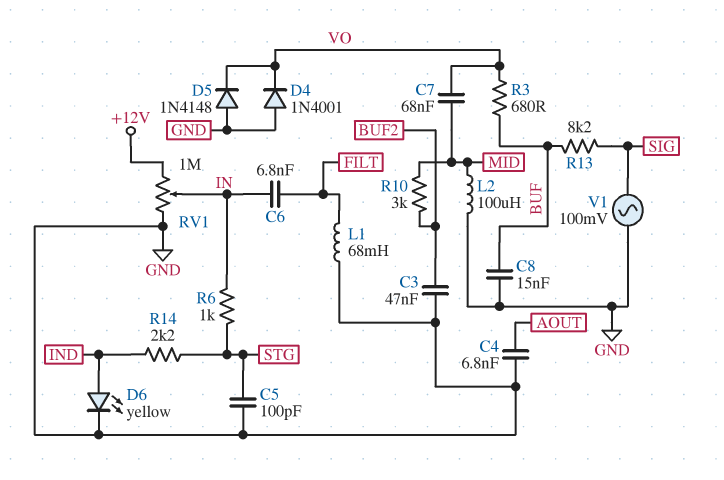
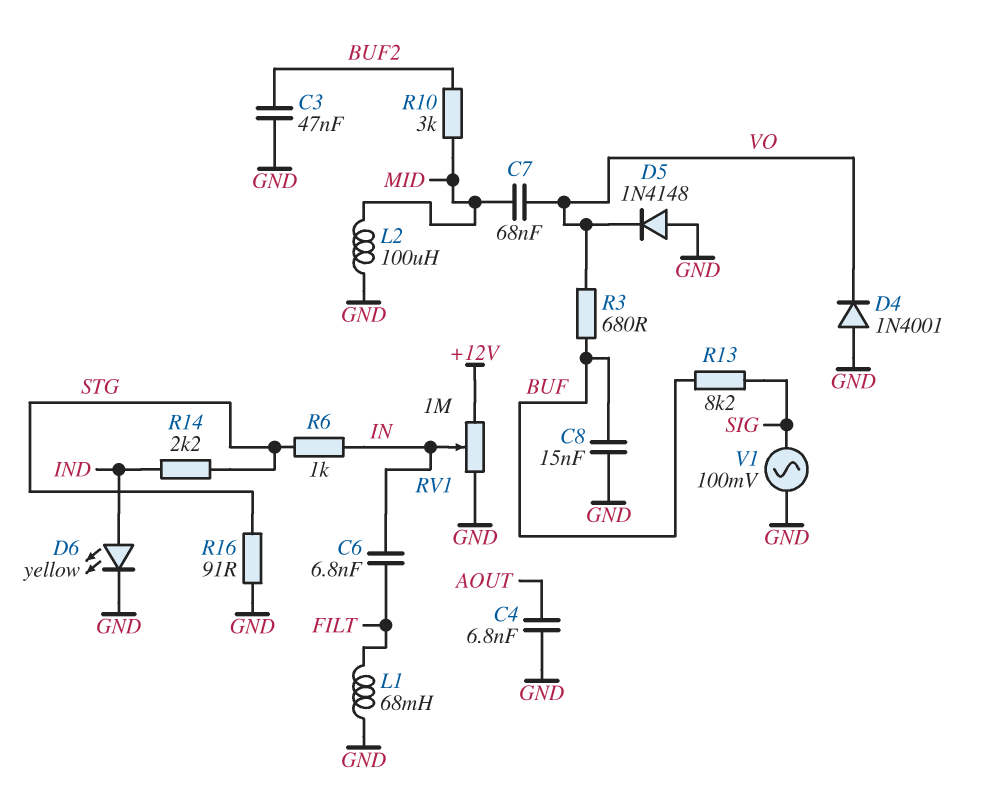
C5: 100pF (GND, STG) -> none
R16: none -> 91 (GND, STG)

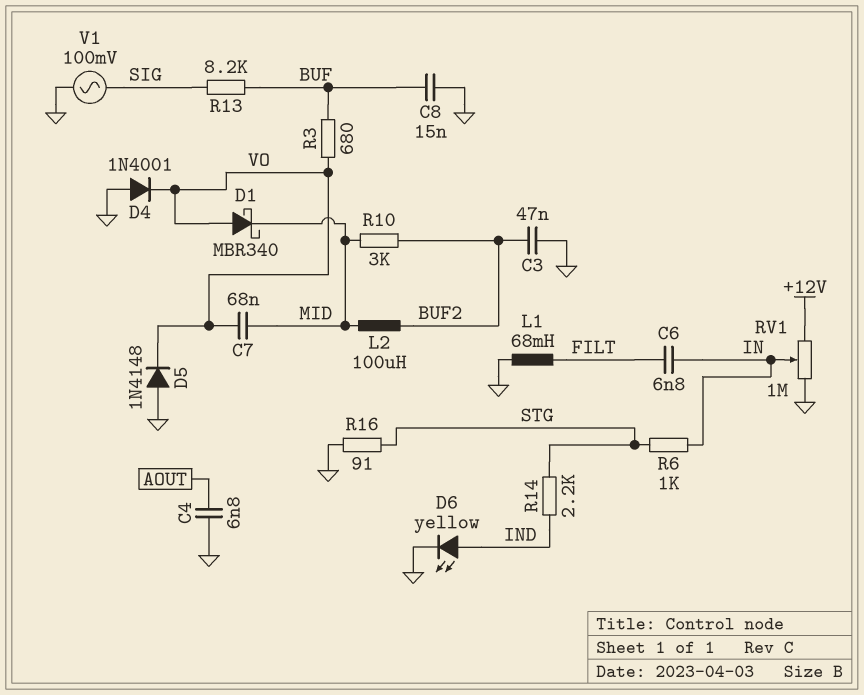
D1: none -> schottky MBR340 (A VO, K MID)
L2: 100uH (GND, MID) -> 100uH (BUF2, MID)

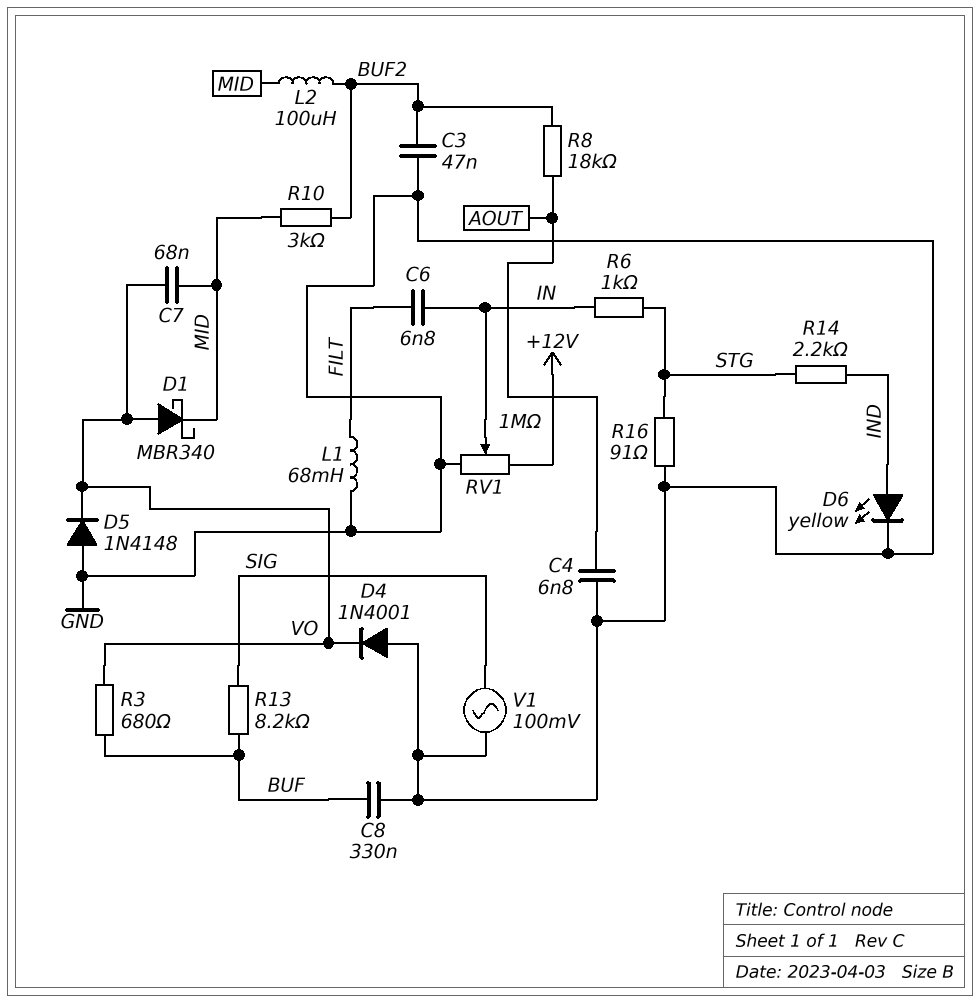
C8: 15nF (BUF, GND) -> 330nF (BUF, GND)
R8: none -> 18k (AOUT, BUF2)

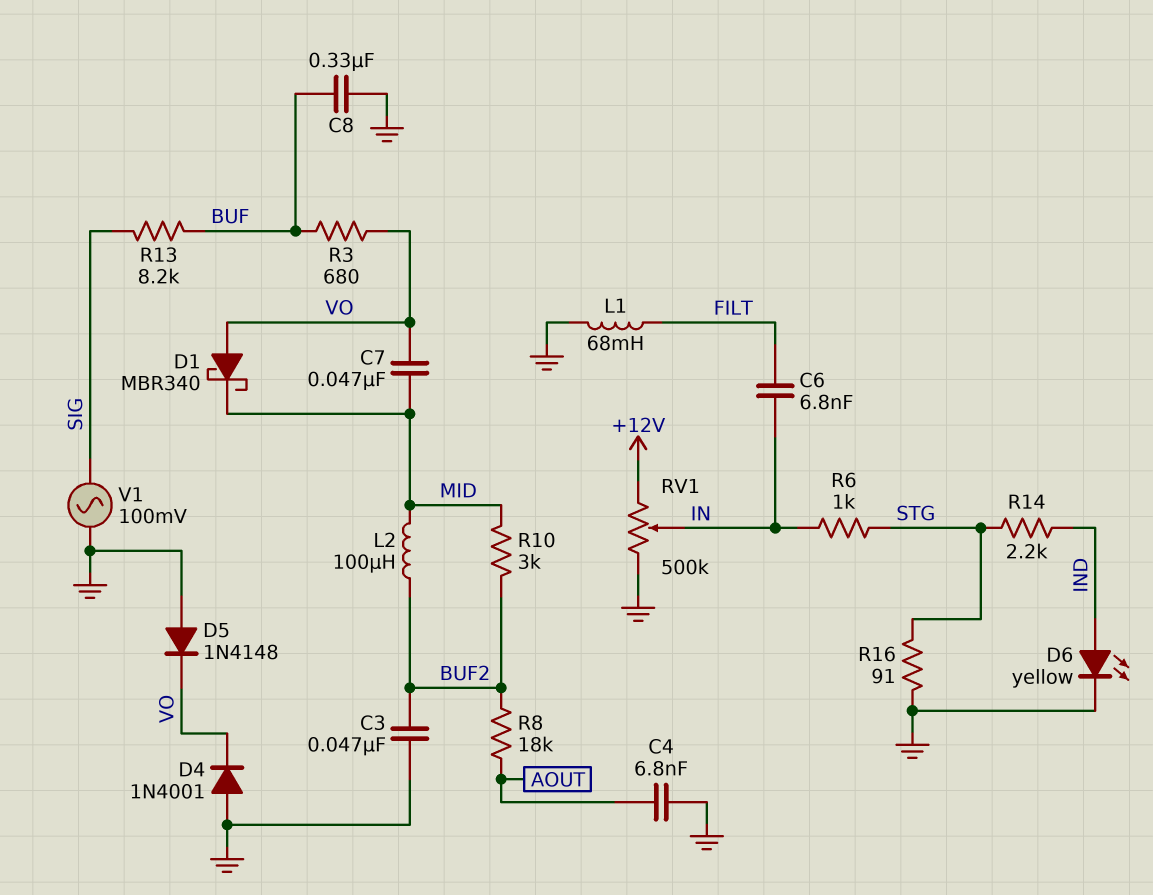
C7: 68nF (MID, VO) -> 47nF (MID, VO)
RV1: 1M (+12V, GND, wiper IN) -> 500k (+12V, GND, wiper IN)

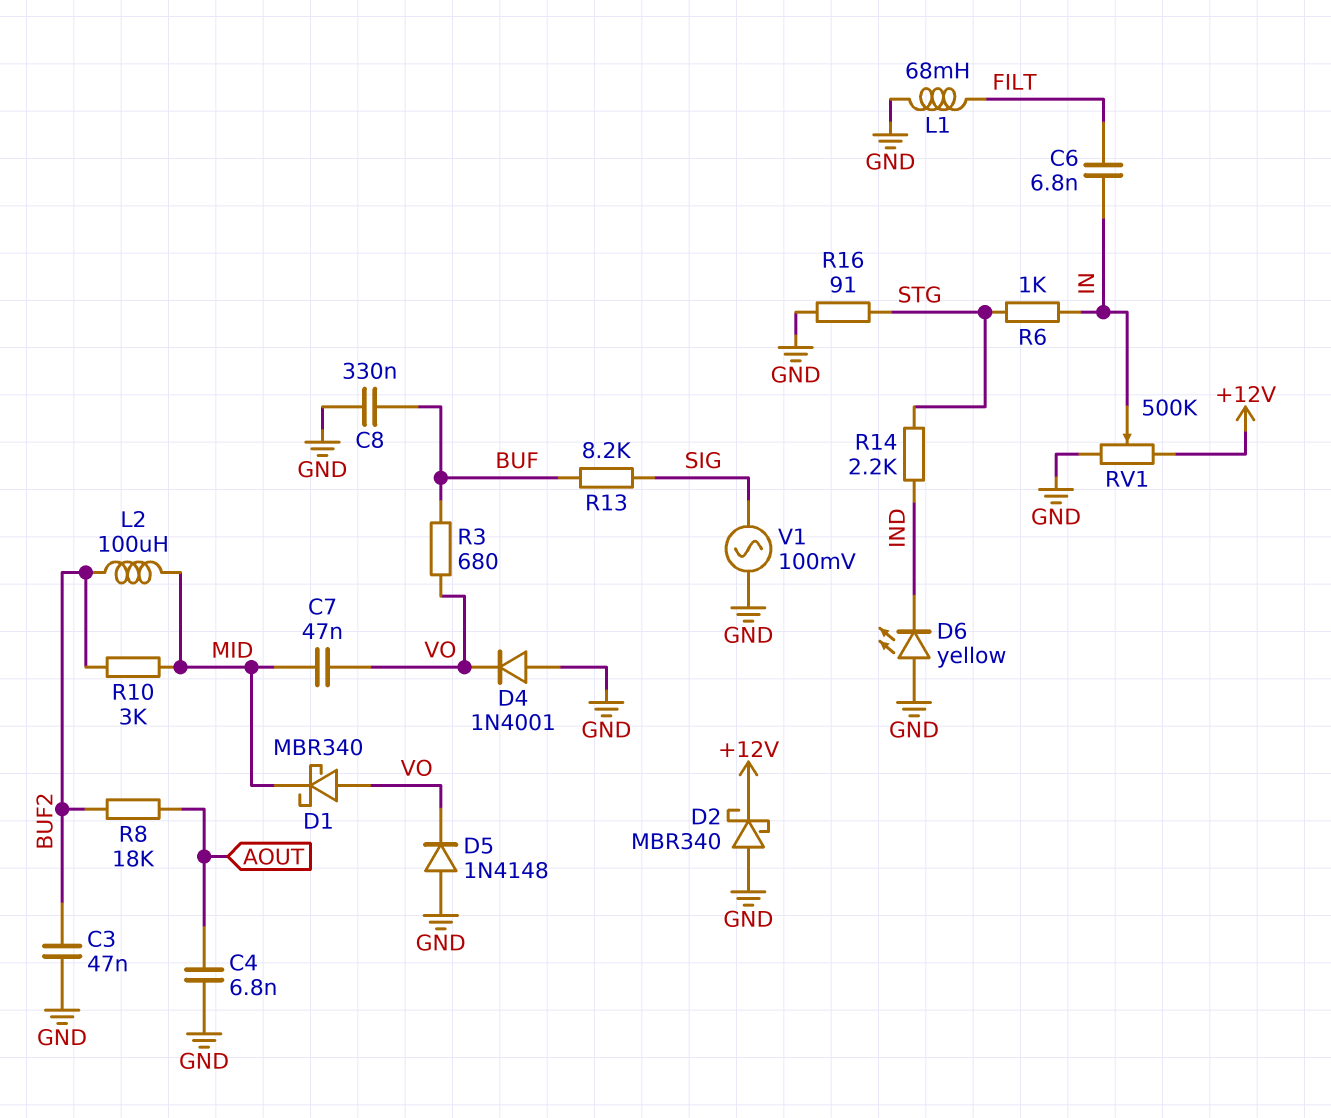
D2: none -> schottky MBR340 (A GND, K +12V)
D6: LED yellow (A IND, K GND) -> LED yellow (A GND, K IND)

